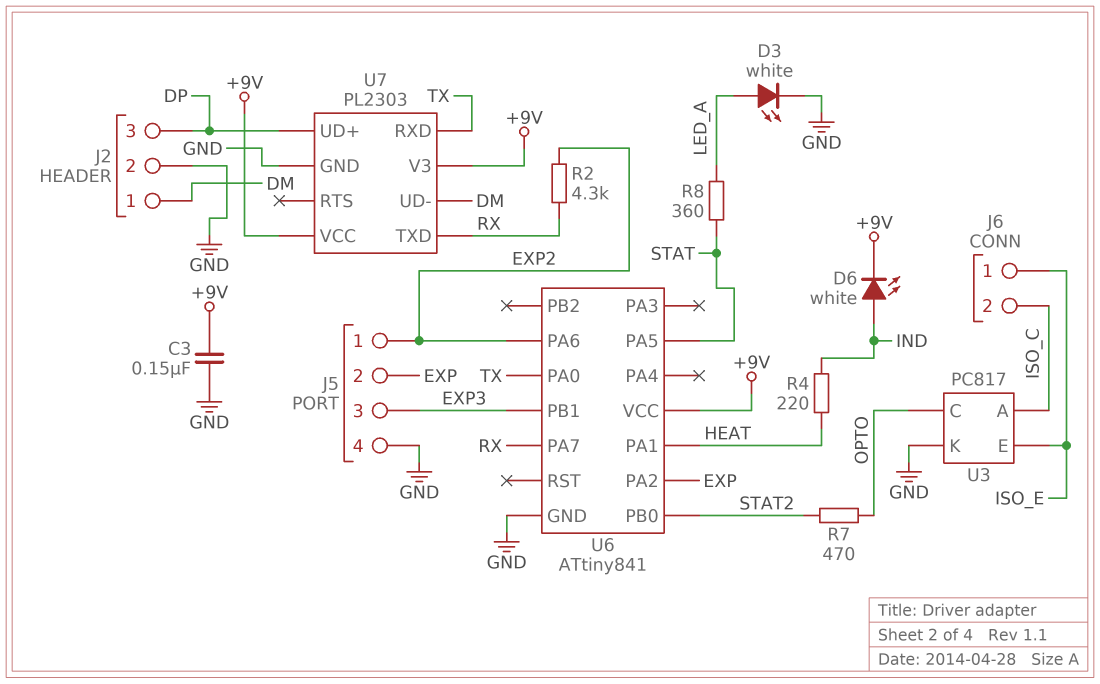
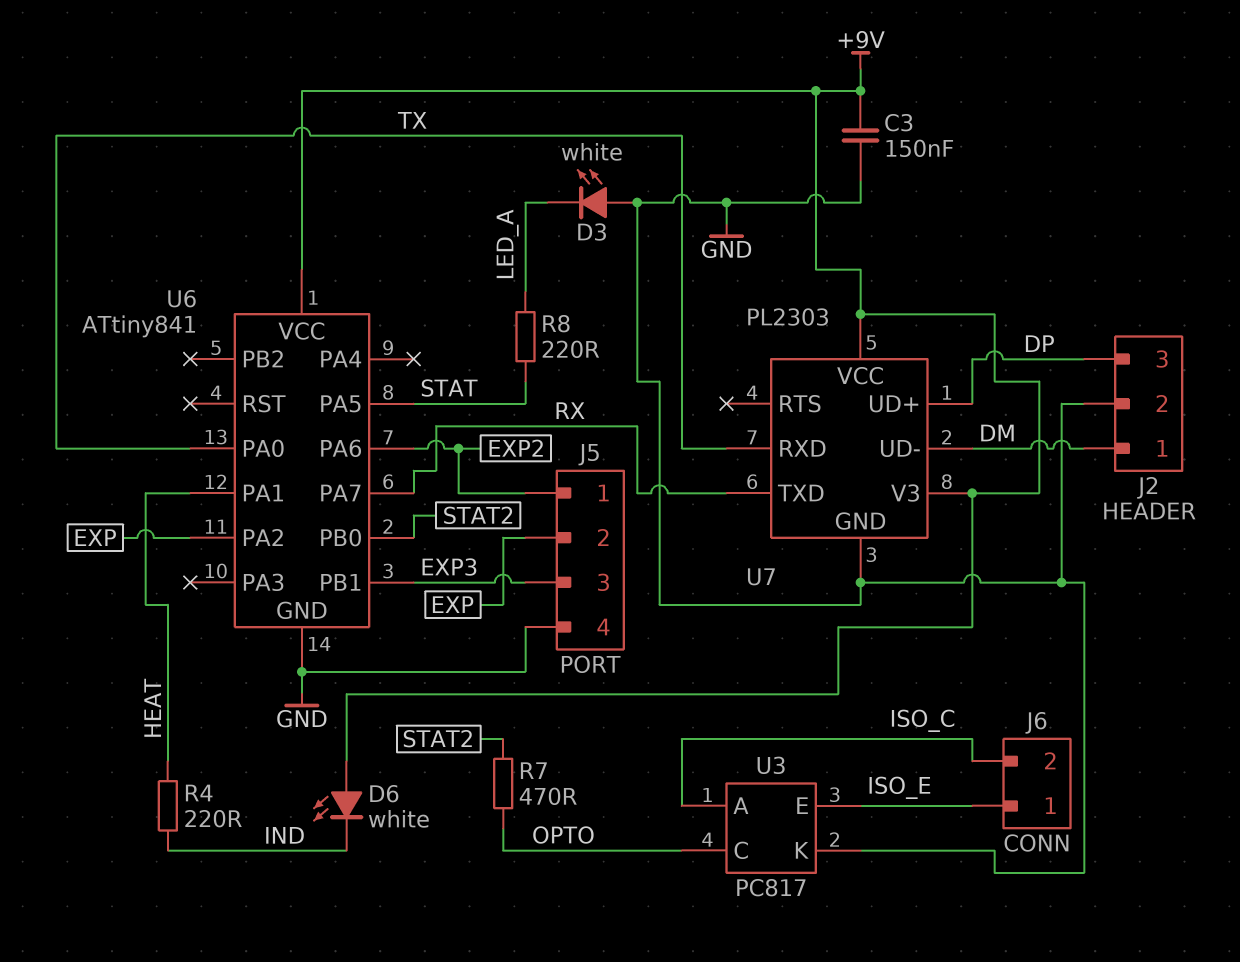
D3: LED white (A LED_A, K GND) -> LED white (A GND, K LED_A)
D6: LED white (A IND, K +9V) -> LED white (A +9V, K IND)
R2: 4.3k (EXP2, RX) -> none
R8: 360 (LED_A, STAT) -> 220 (LED_A, STAT)

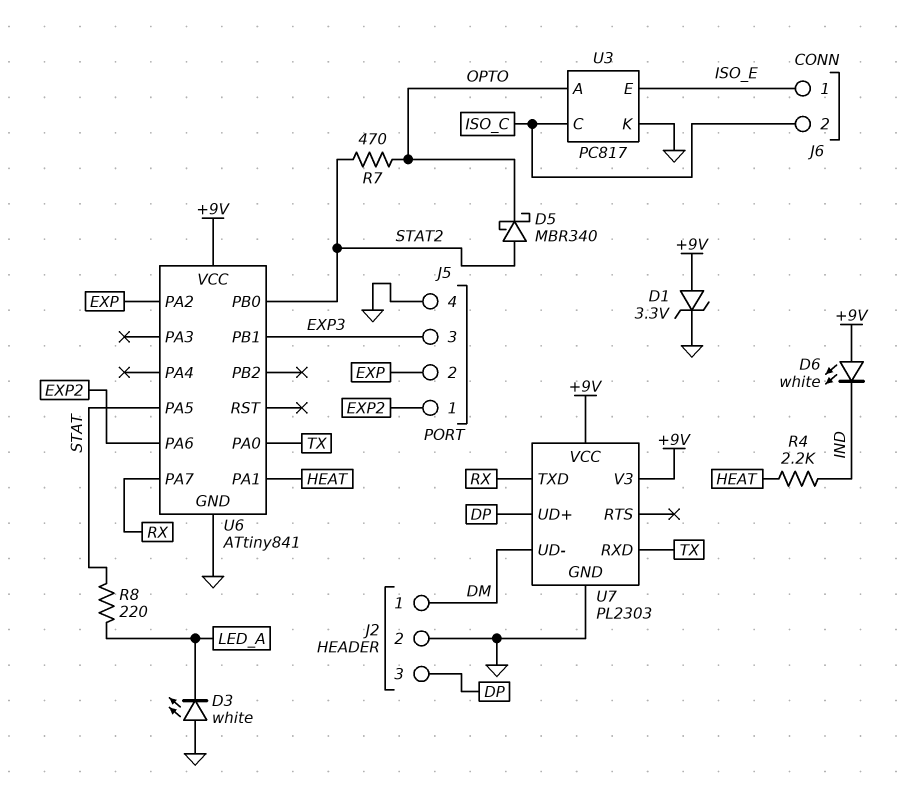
C3: 150nF (+9V, GND) -> none
D1: none -> zener 3.3V (A +9V, K GND)
D5: none -> schottky MBR340 (A STAT2, K OPTO)
R4: 220 (HEAT, IND) -> 2.2k (HEAT, IND)
U3 pin A: ISO_C -> OPTO
U3 pin C: OPTO -> ISO_C

